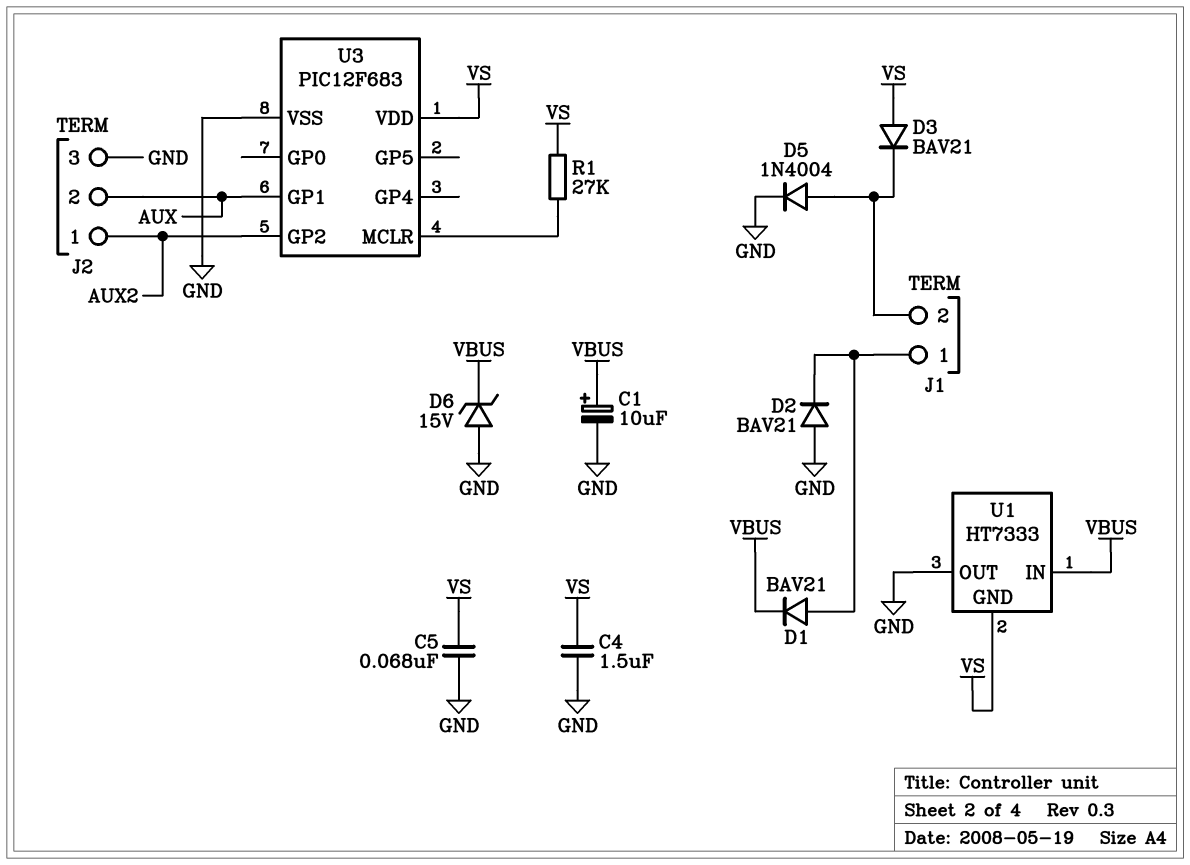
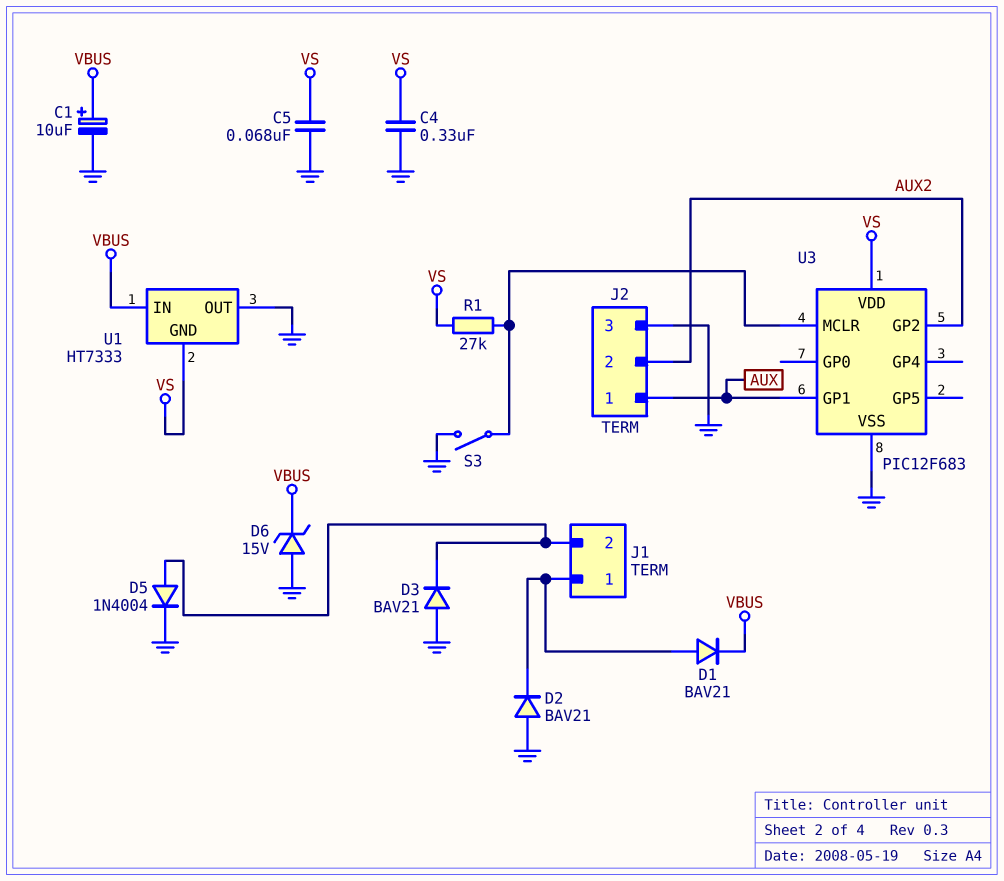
C4: 1.5uF (GND, VS) -> 330nF (GND, VS)
D3: diode BAV21 (A VS, K J1/2) -> diode BAV21 (A GND, K J1/2)
J2 pin 1: AUX2 -> AUX
J2 pin 2: AUX -> AUX2
S3: none -> switch (GND, U3/MCLR)

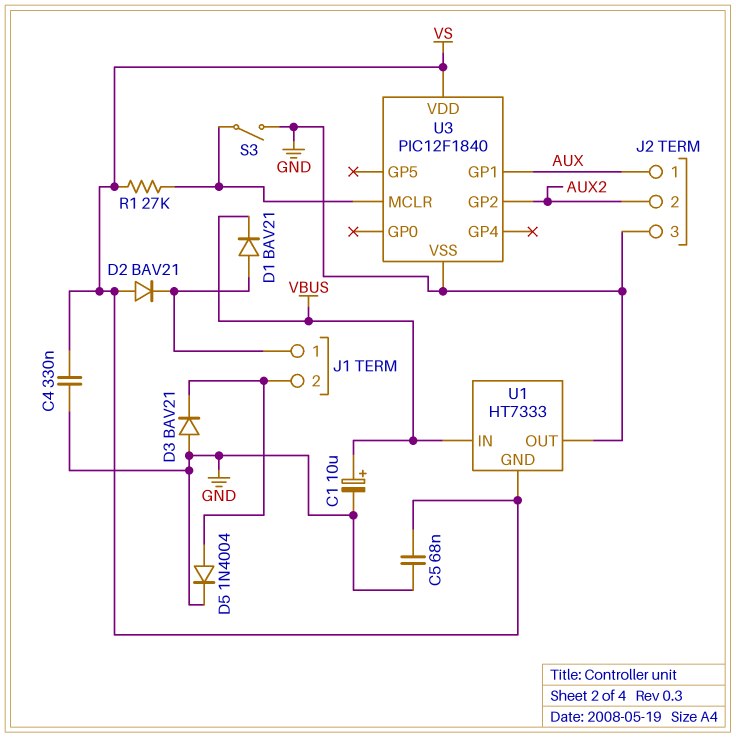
D2: diode BAV21 (A GND, K J1/1) -> diode BAV21 (A VS, K J1/1)
D6: zener 15V (A GND, K VBUS) -> none
U3: PIC12F683 -> PIC12F1840

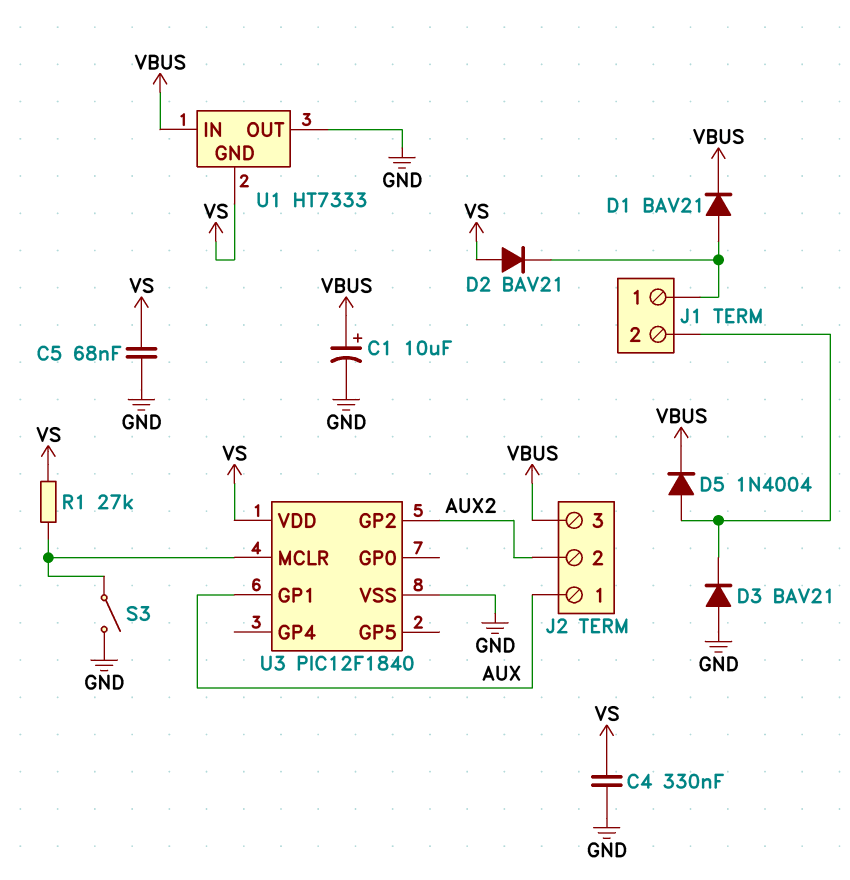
D5: diode 1N4004 (A J1/2, K GND) -> diode 1N4004 (A J1/2, K VBUS)
J2 pin 3: GND -> VBUS

